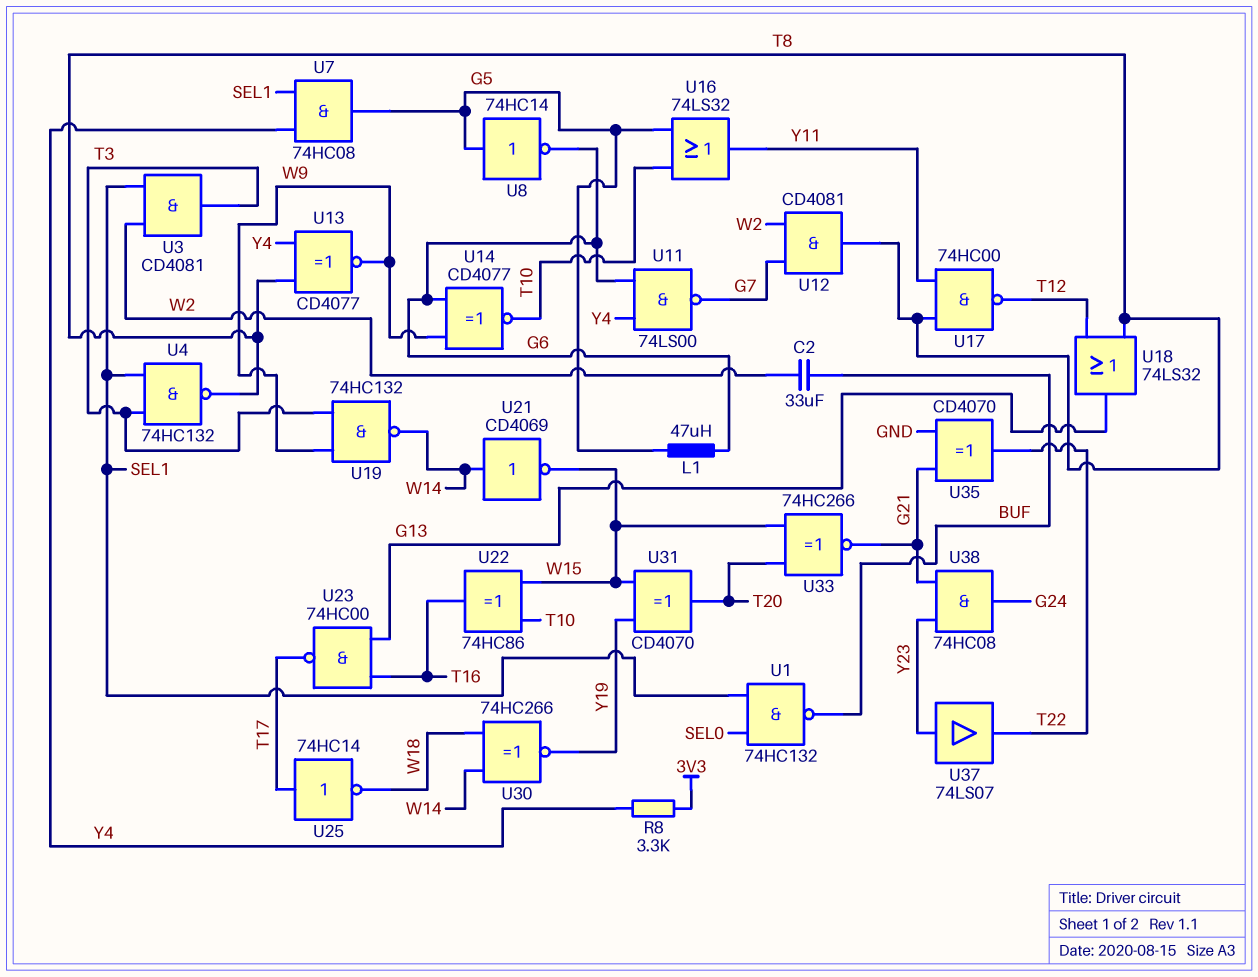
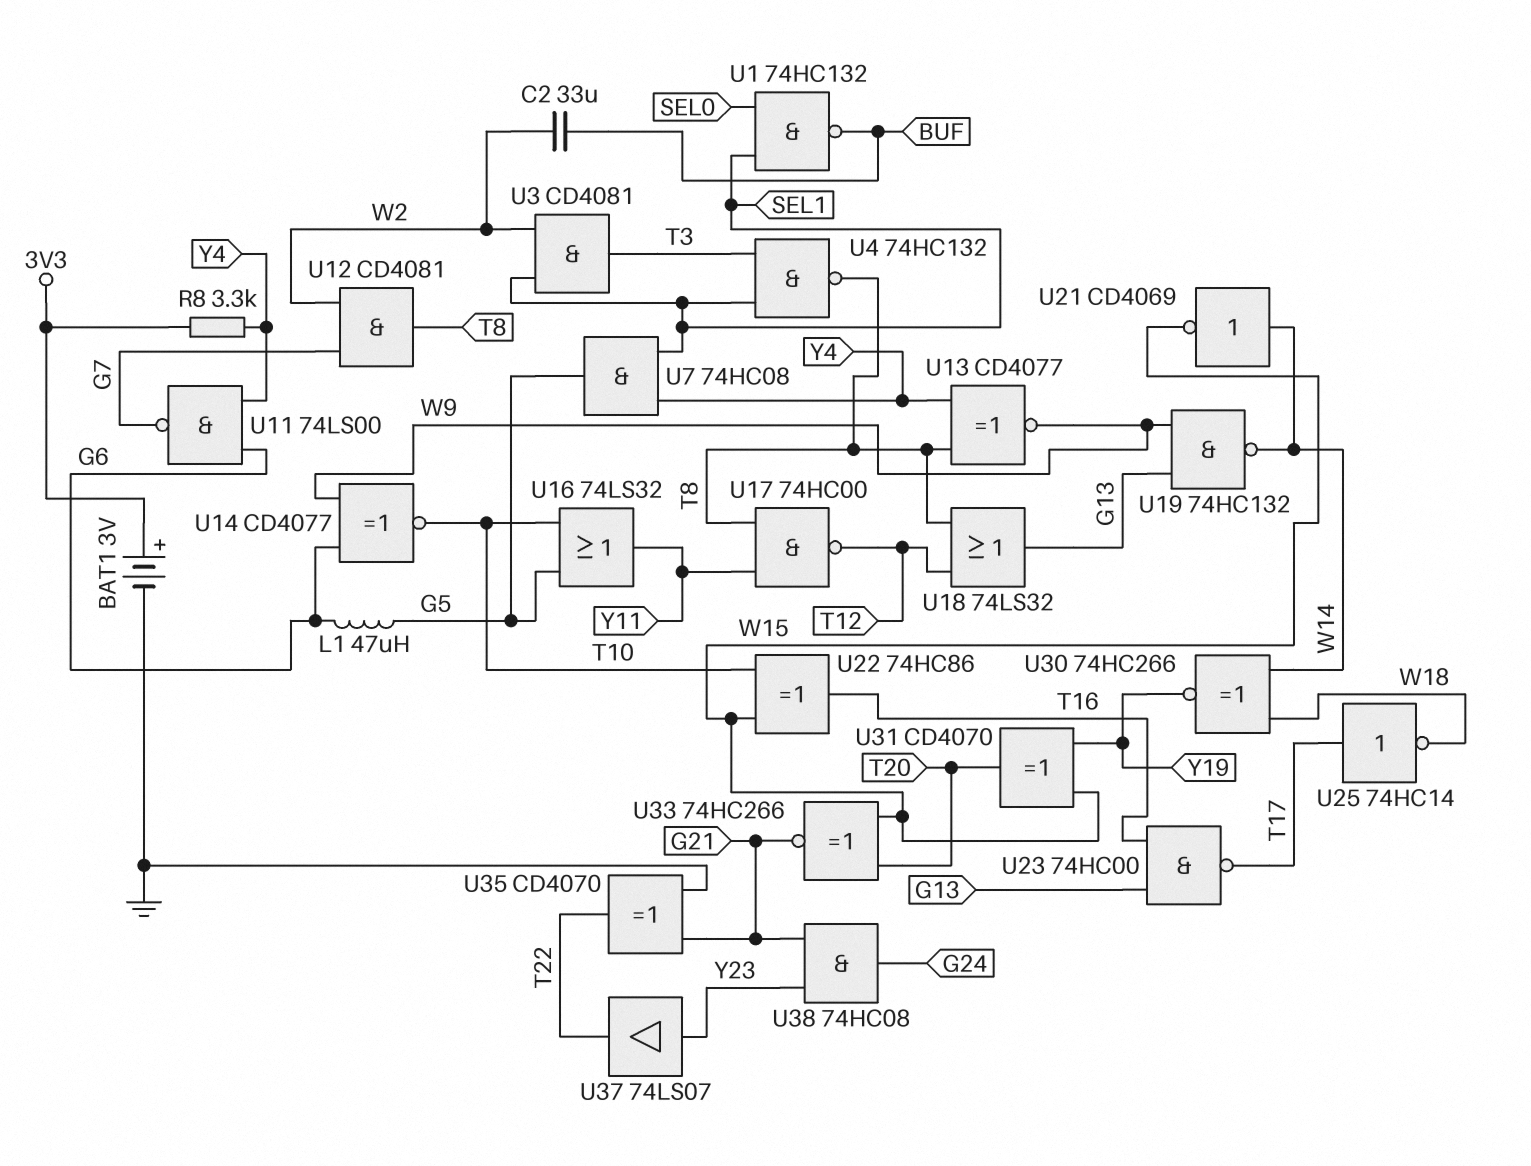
BAT1: none -> 3V (plus 3V3, minus GND)
U8: NOT 74HC14 (in G5, out G6) -> none
U19: NAND 74HC132 (in T3, in W9, out W14) -> NAND 74HC132 (in G13, in W9, out W14)

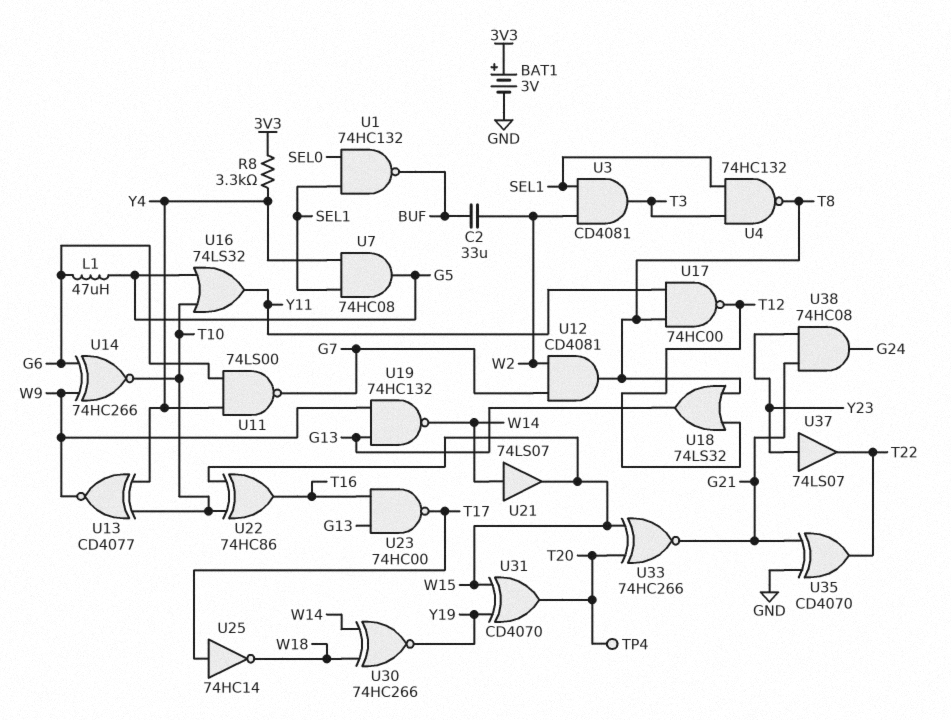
TP4: none -> test point (T20)
U13: XNOR CD4077 (in T8, in Y4, out W9) -> XNOR CD4077 (in T10, in Y4, out W9)
U14: XNOR CD4077 (in G6, in W9, out T10) -> XNOR 74HC266 (in G6, in W9, out T10)
U21: NOT CD4069 (in W14, out W15) -> buffer 74LS07 (in W14, out W15)

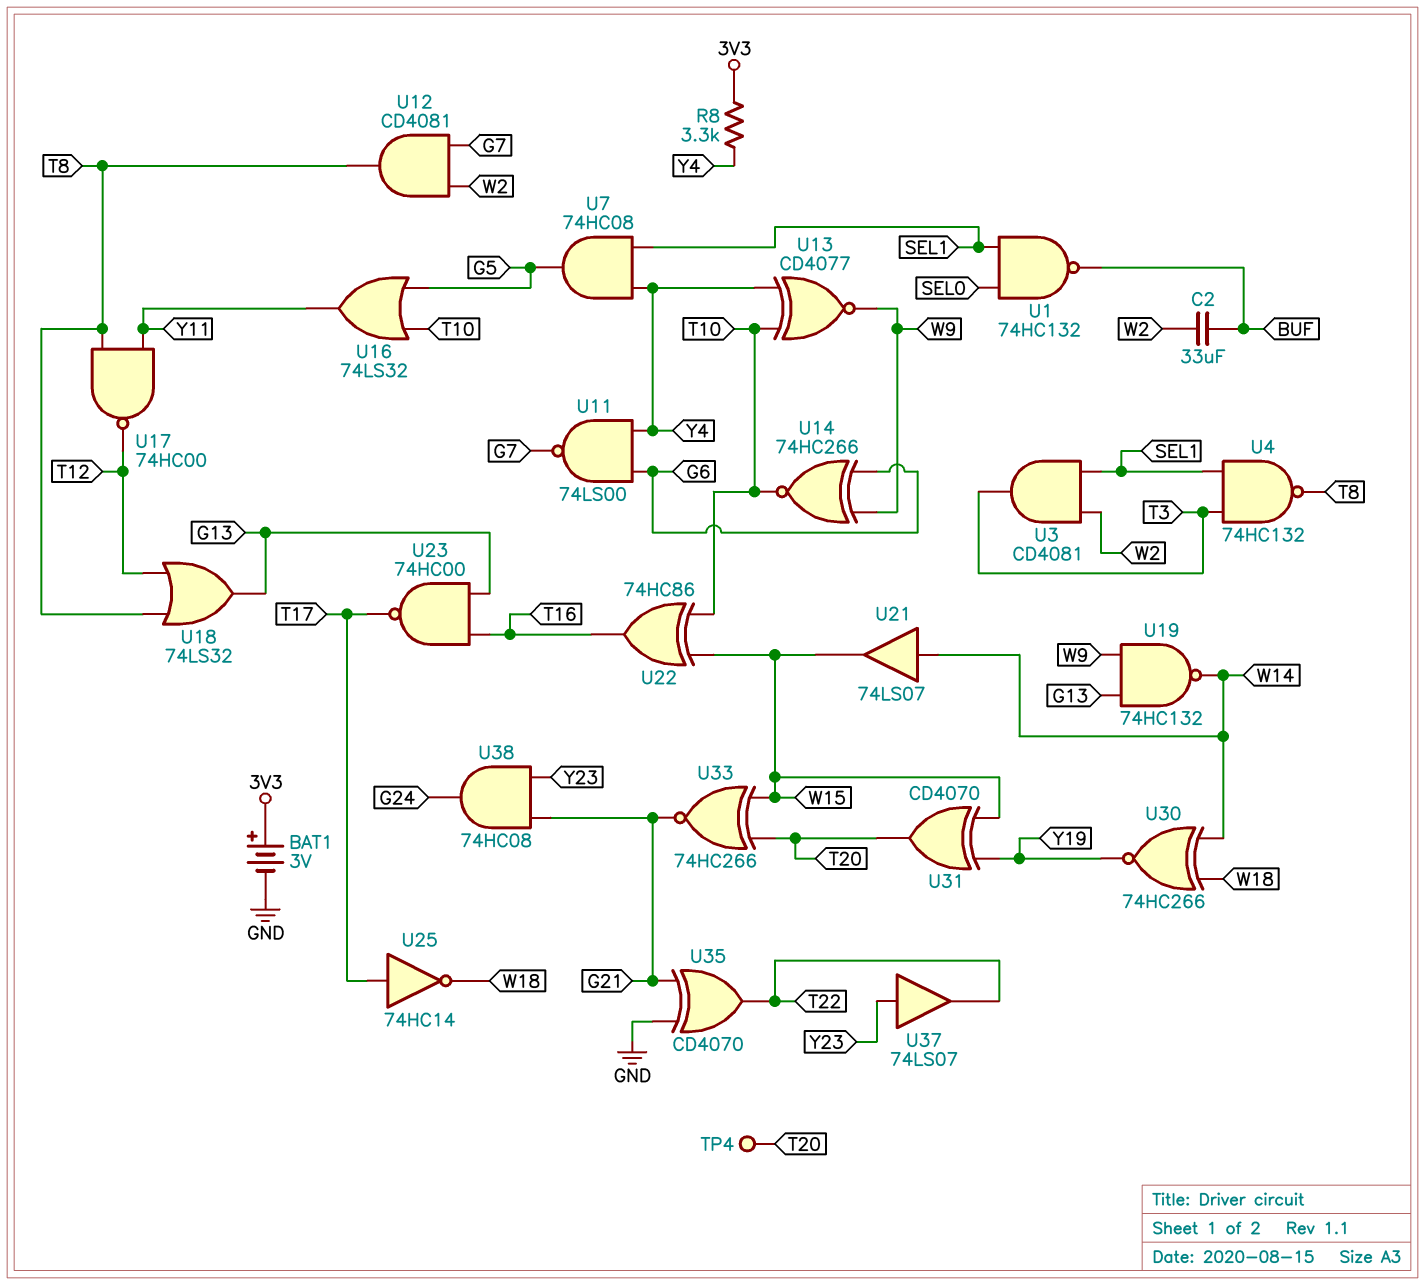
L1: 47uH (G5, G6) -> none

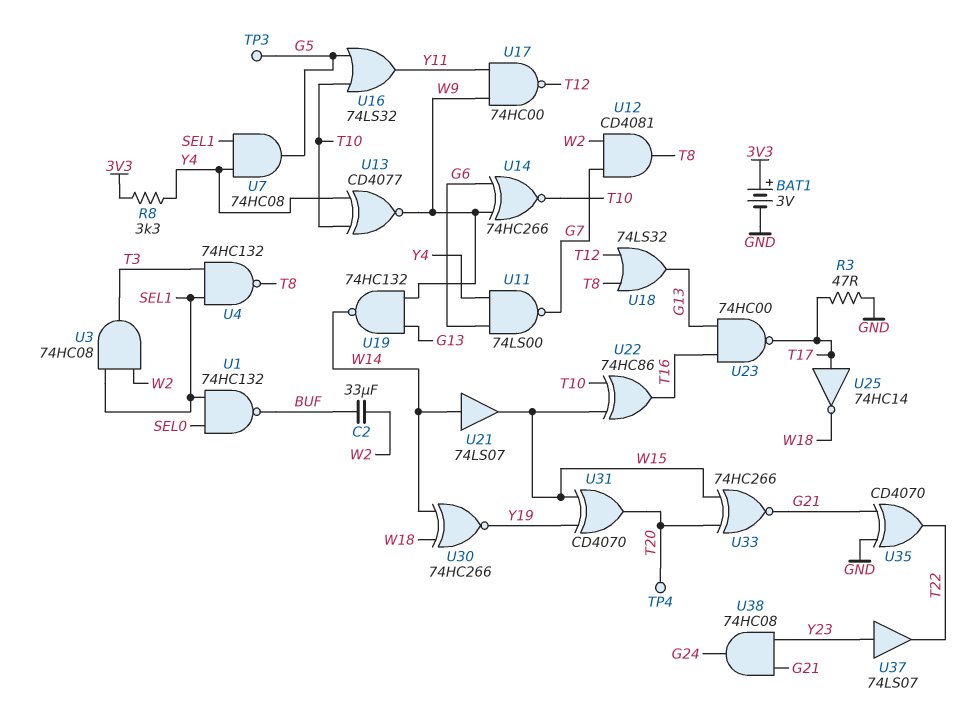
R3: none -> 47 (GND, T17)
TP3: none -> test point (G5)
U3: AND CD4081 (in SEL1, in W2, out T3) -> AND 74HC08 (in SEL1, in W2, out T3)
U17: NAND 74HC00 (in T8, in Y11, out T12) -> NAND 74HC00 (in W9, in Y11, out T12)

